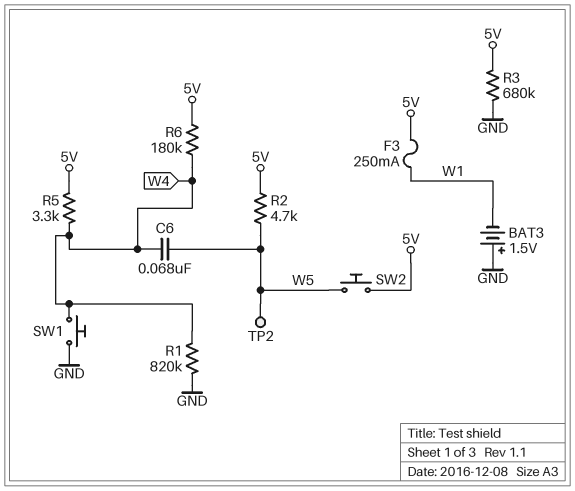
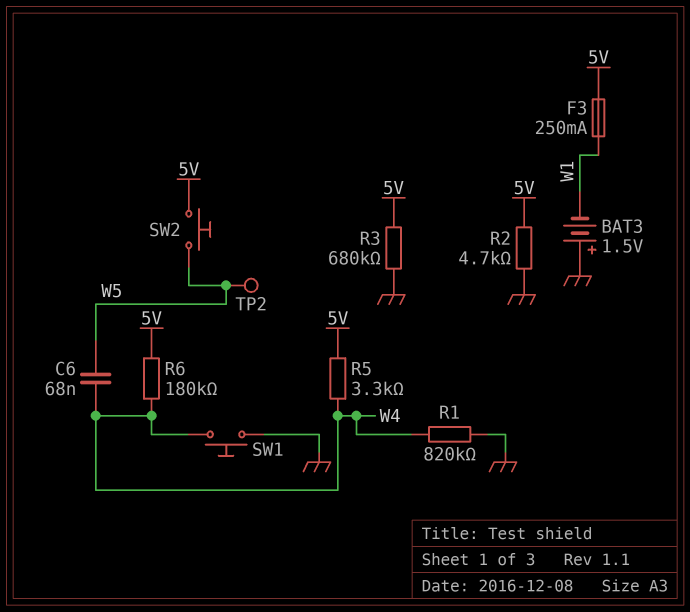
R2: 4.7k (5V, W5) -> 4.7k (5V, GND)

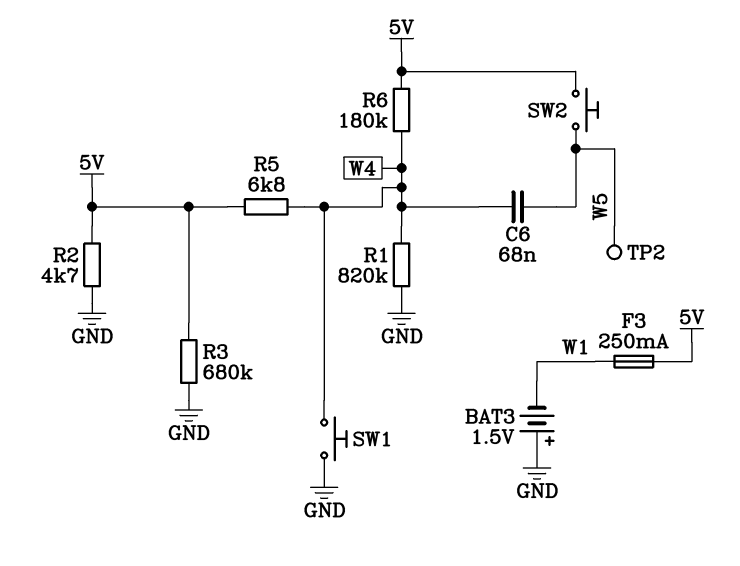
R5: 3.3k (5V, W4) -> 6.8k (5V, W4)

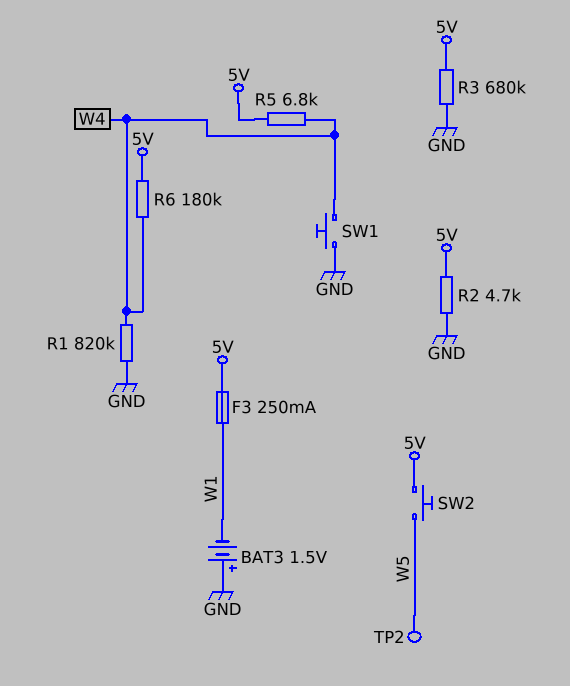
C6: 68nF (W4, W5) -> none

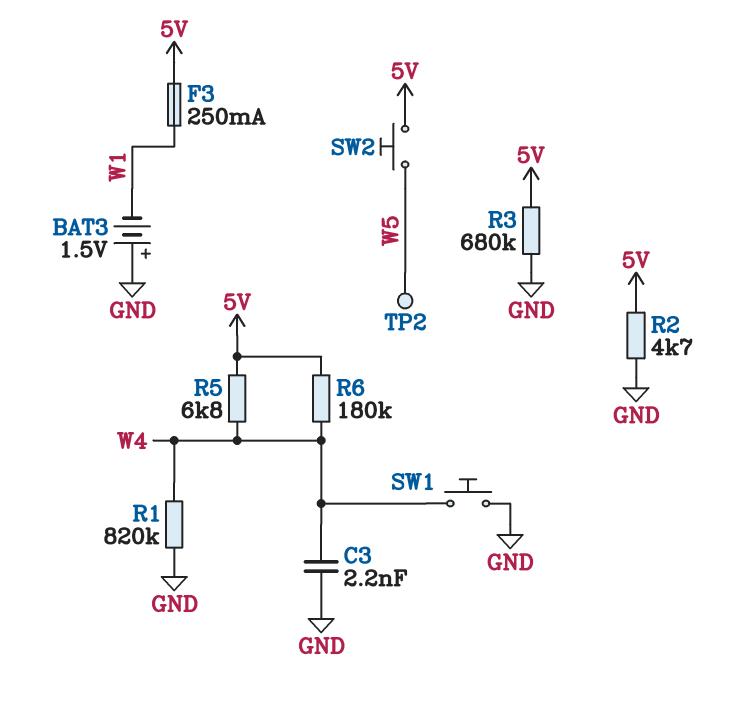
C3: none -> 2.2nF (GND, W4)

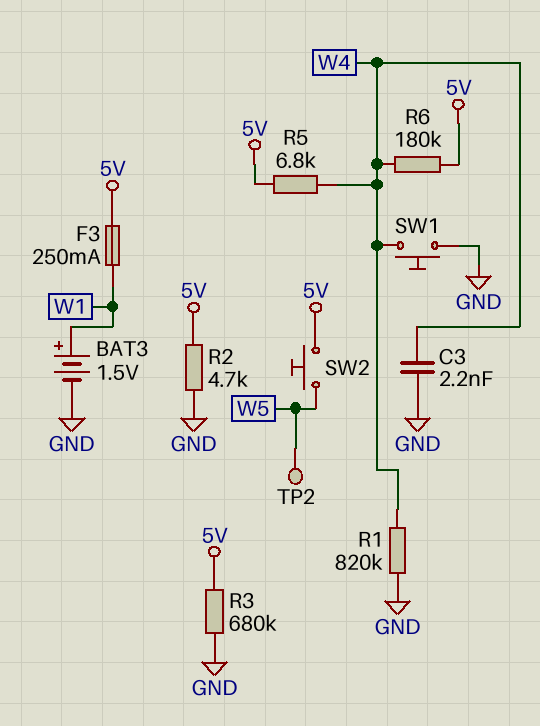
BAT3: 1.5V (plus GND, minus W1) -> 1.5V (plus W1, minus GND)

